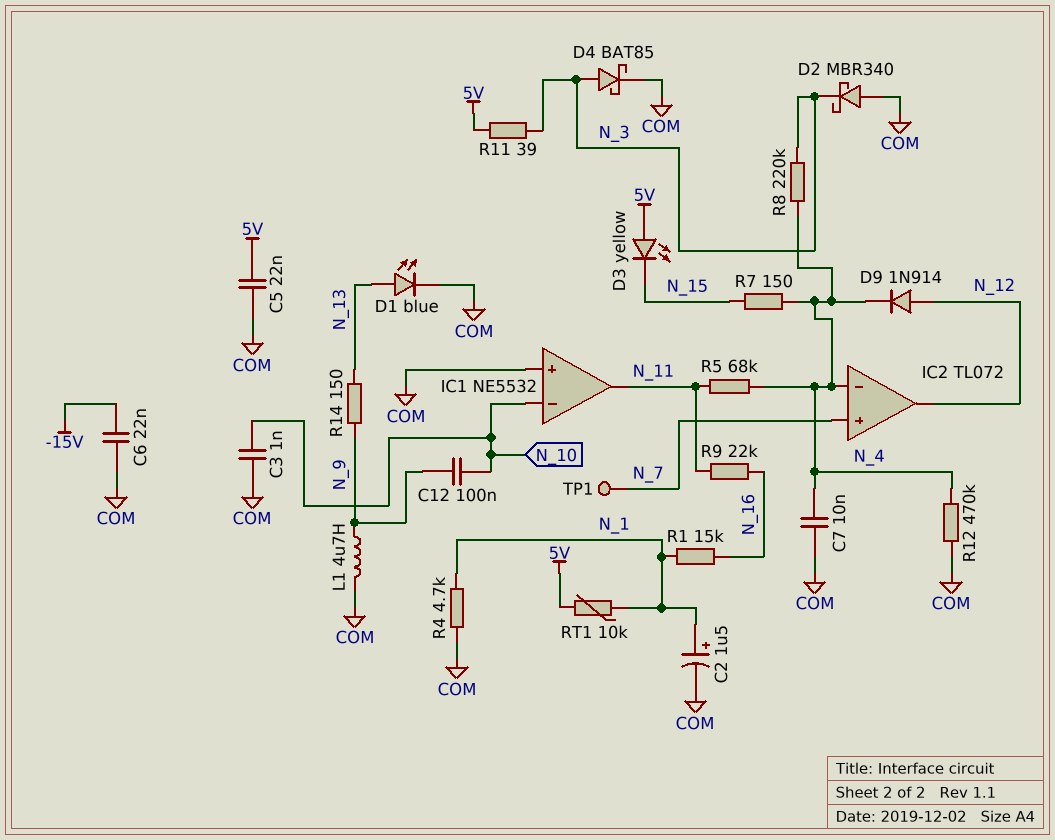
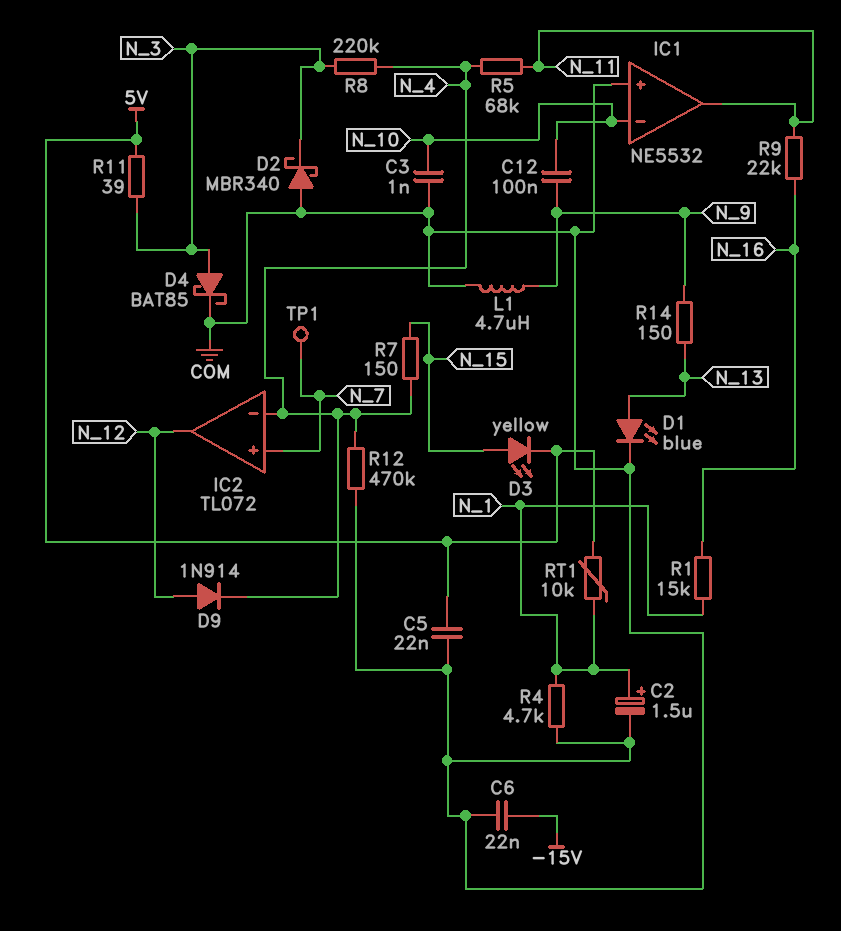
C7: 10nF (COM, N_4) -> none
D3: LED yellow (A 5V, K N_15) -> LED yellow (A N_15, K 5V)

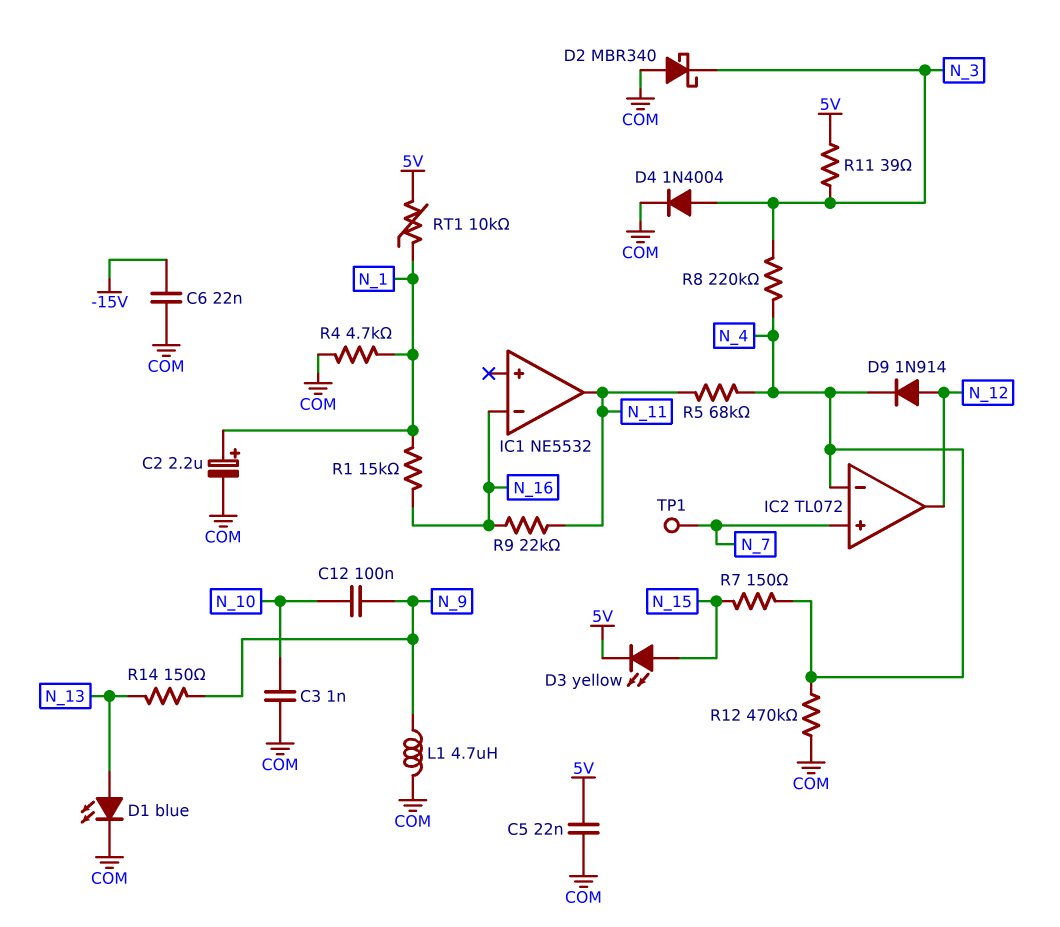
C2: 1.5uF (plus N_1, minus COM) -> 2.2uF (plus N_1, minus COM)
D4: schottky BAT85 (A N_3, K COM) -> diode 1N4004 (A N_3, K COM)
IC1 pin in+: COM -> none
IC1 pin in-: N_10 -> N_16

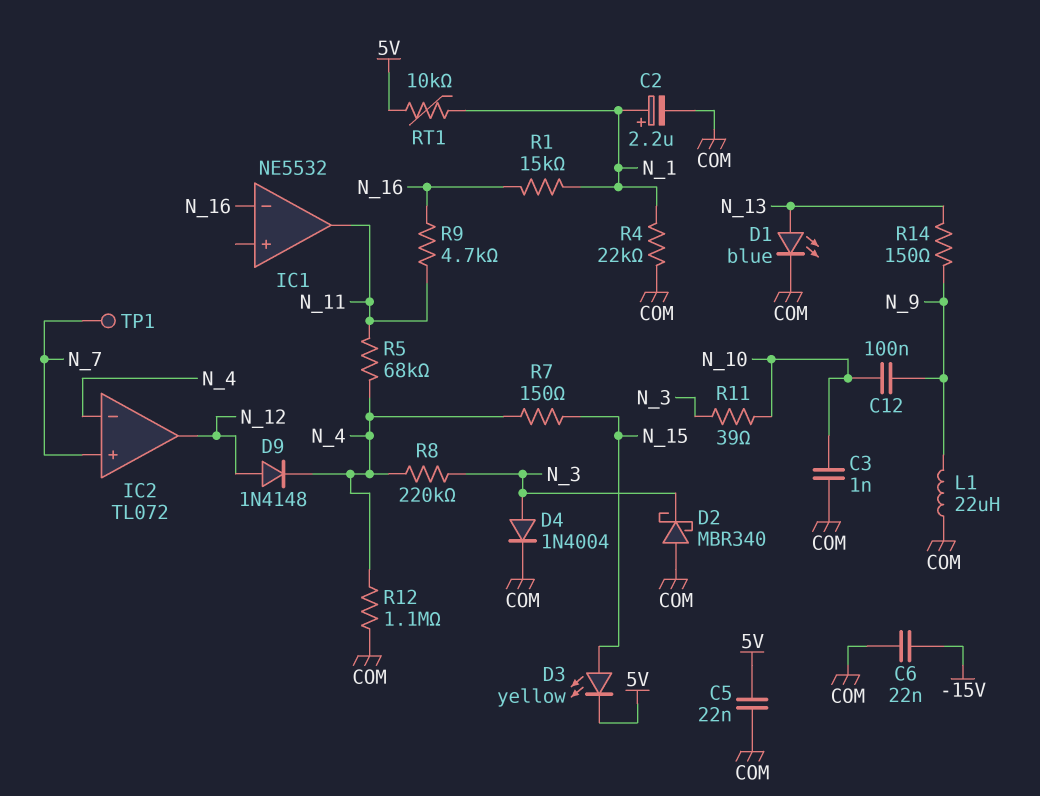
D9: diode 1N914 (A N_12, K N_4) -> diode 1N4148 (A N_12, K N_4)
L1: 4.7uH (COM, N_9) -> 22uH (COM, N_9)
R4: 4.7k (COM, N_1) -> 22k (COM, N_1)
R9: 22k (N_11, N_16) -> 4.7k (N_11, N_16)
R11: 39 (5V, N_3) -> 39 (N_3, N_10)
R12: 470k (COM, N_4) -> 1.1M (COM, N_4)

